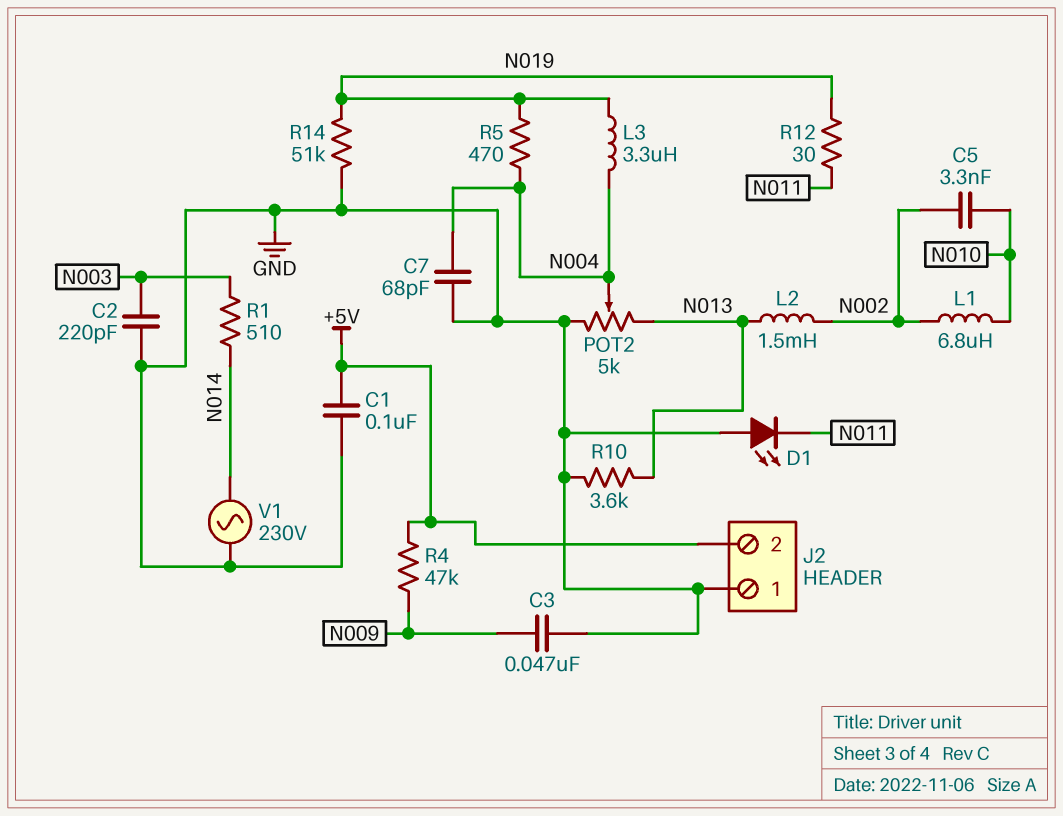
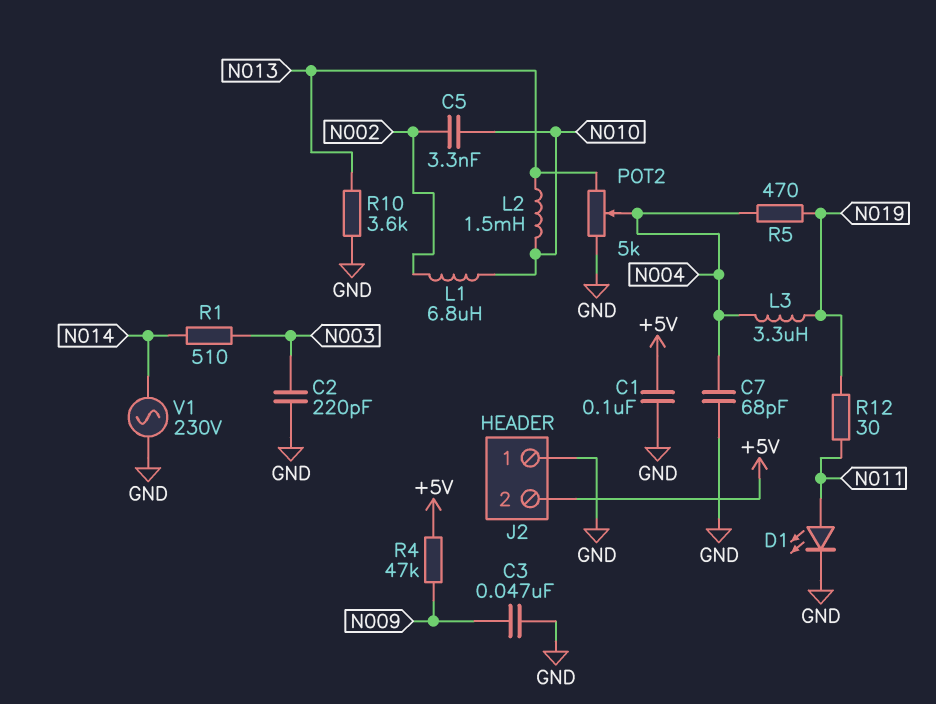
D1: LED (A GND, K N011) -> LED (A N011, K GND)
L2: 1.5mH (N002, N013) -> 1.5mH (N010, N013)
R14: 51k (GND, N019) -> none

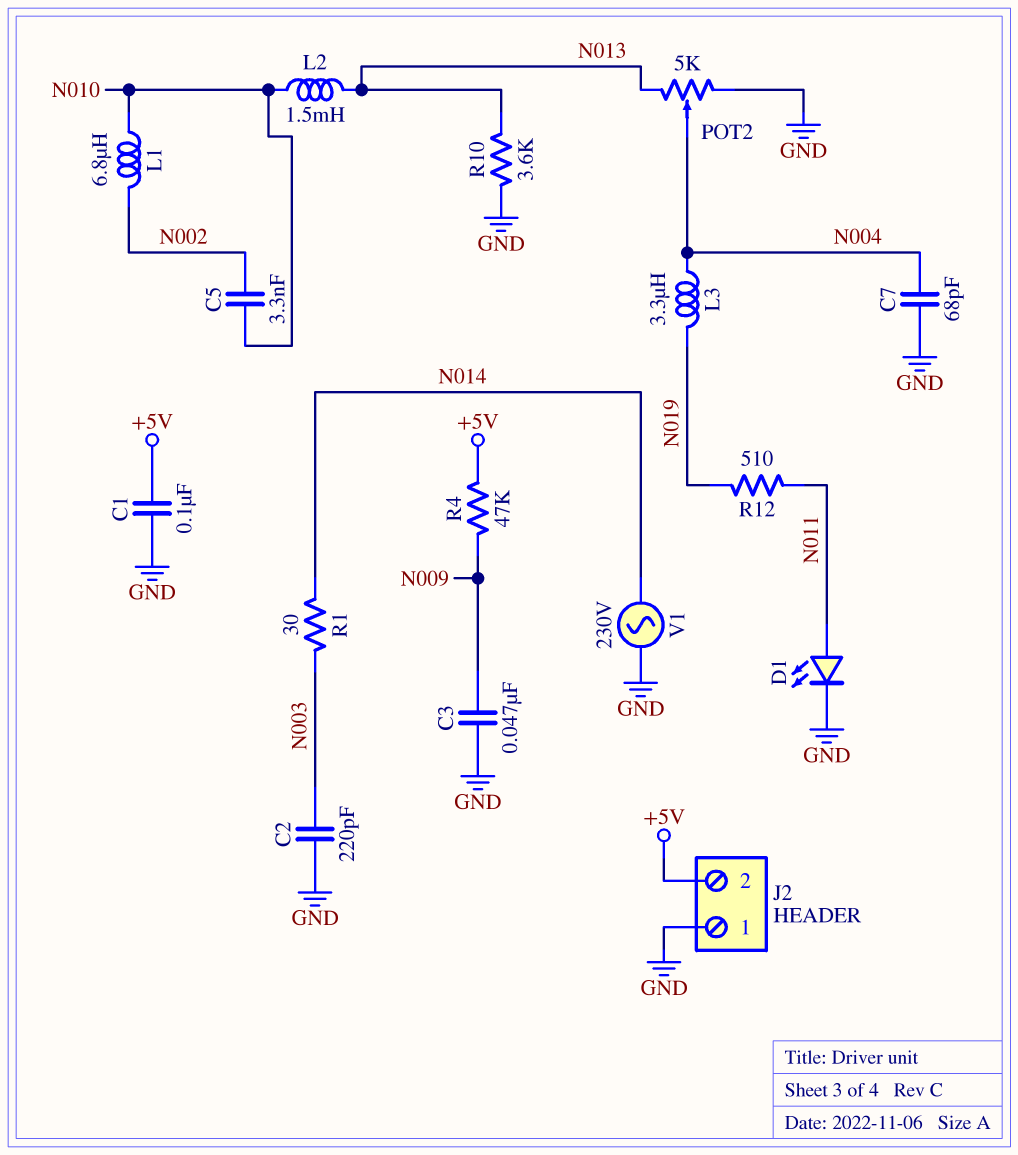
R1: 510 (N003, N014) -> 30 (N003, N014)
R5: 470 (N004, N019) -> none
R12: 30 (N011, N019) -> 510 (N011, N019)

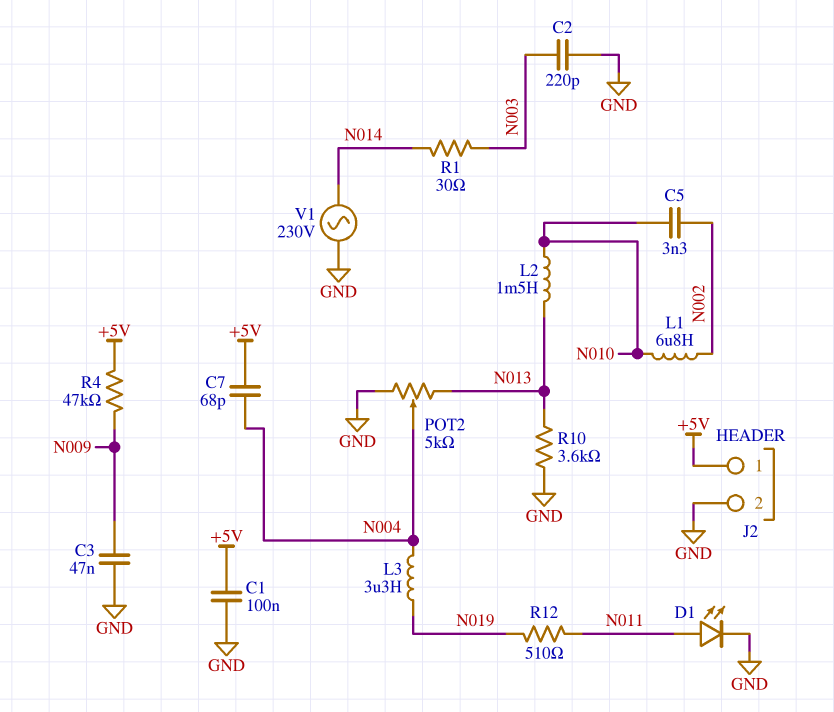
C7: 68pF (GND, N004) -> 68pF (+5V, N004)
J2 pin 1: GND -> +5V
J2 pin 2: +5V -> GND

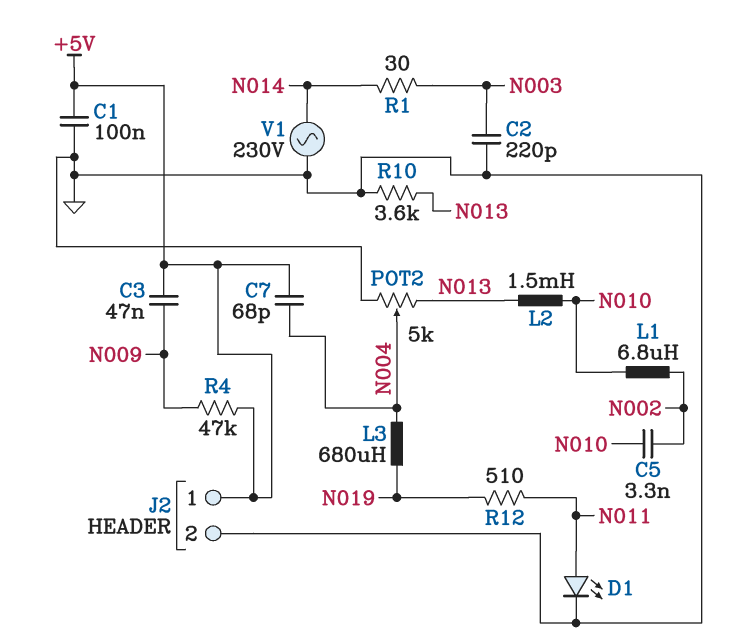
C3: 47nF (GND, N009) -> 47nF (+5V, N009)
L3: 3.3uH (N004, N019) -> 680uH (N004, N019)

